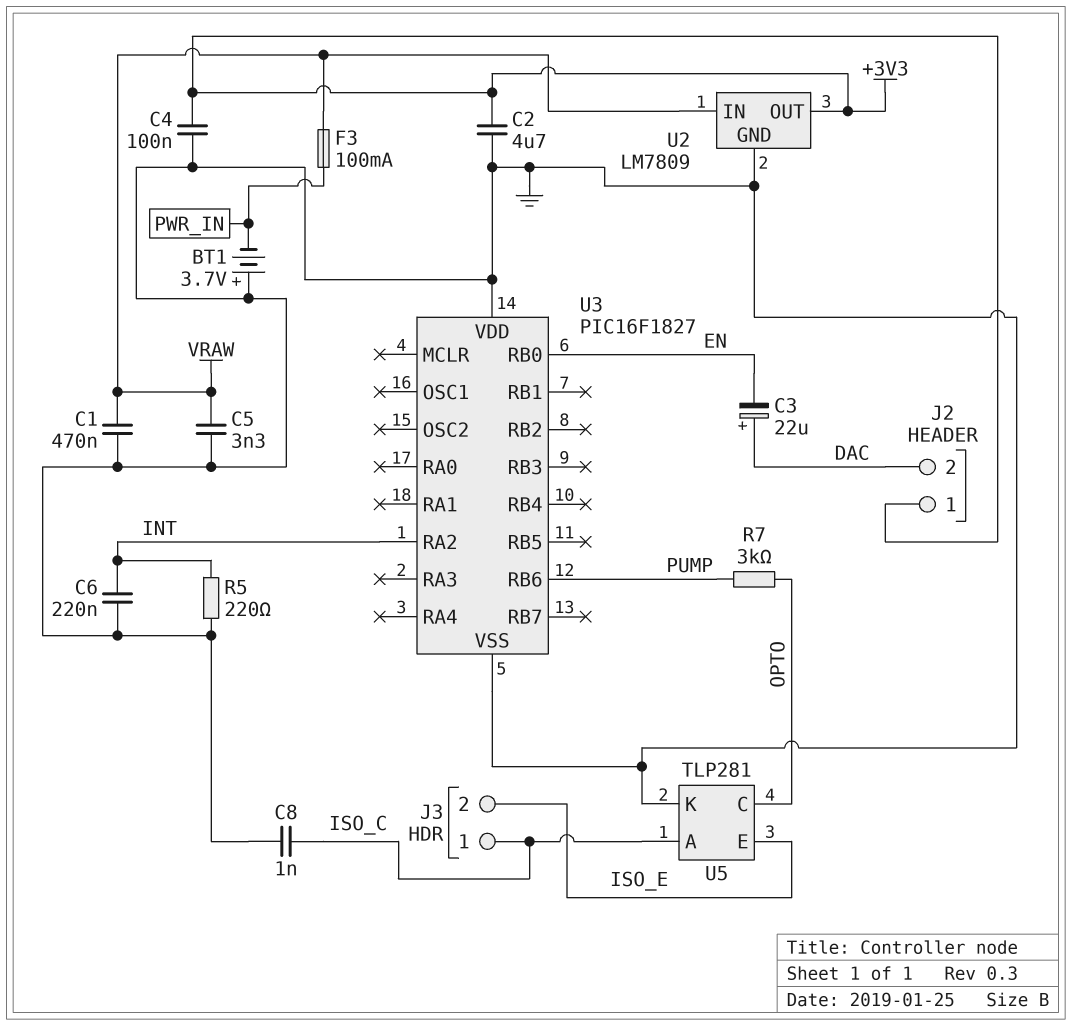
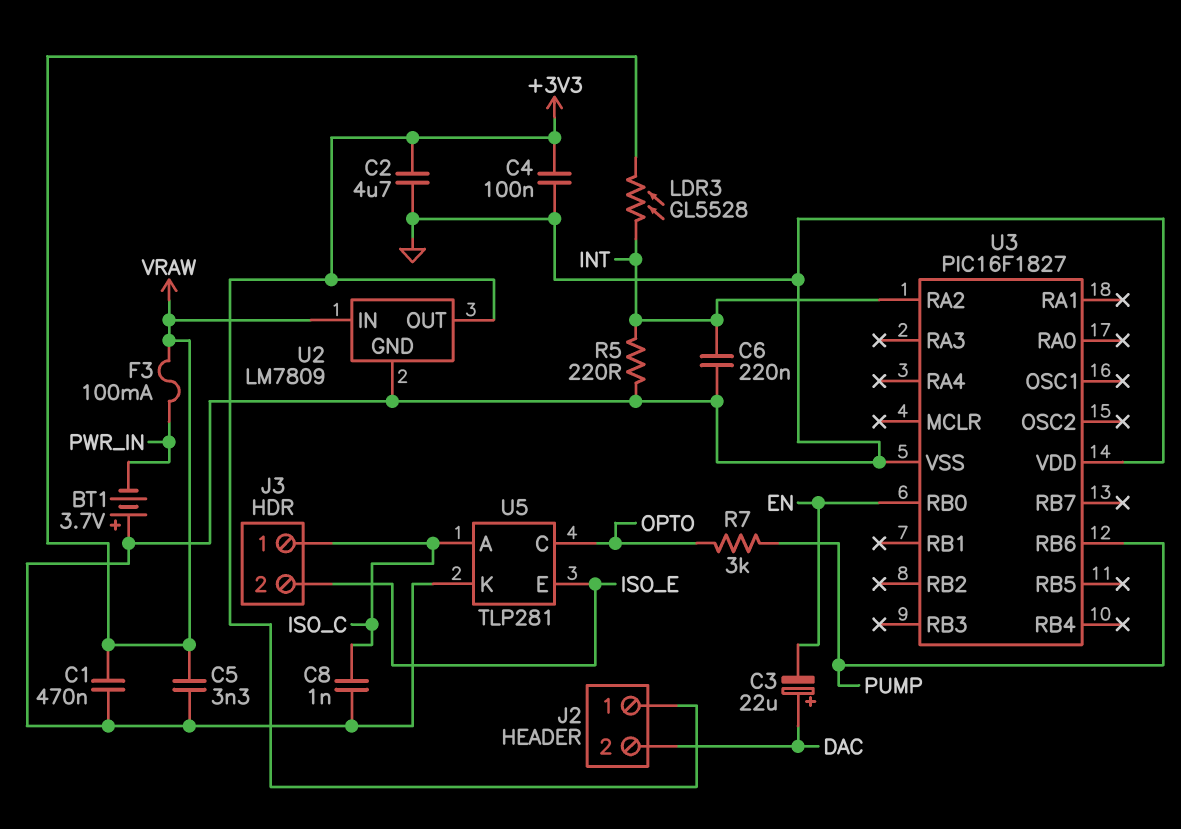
LDR3: none -> GL5528 (INT, VRAW)

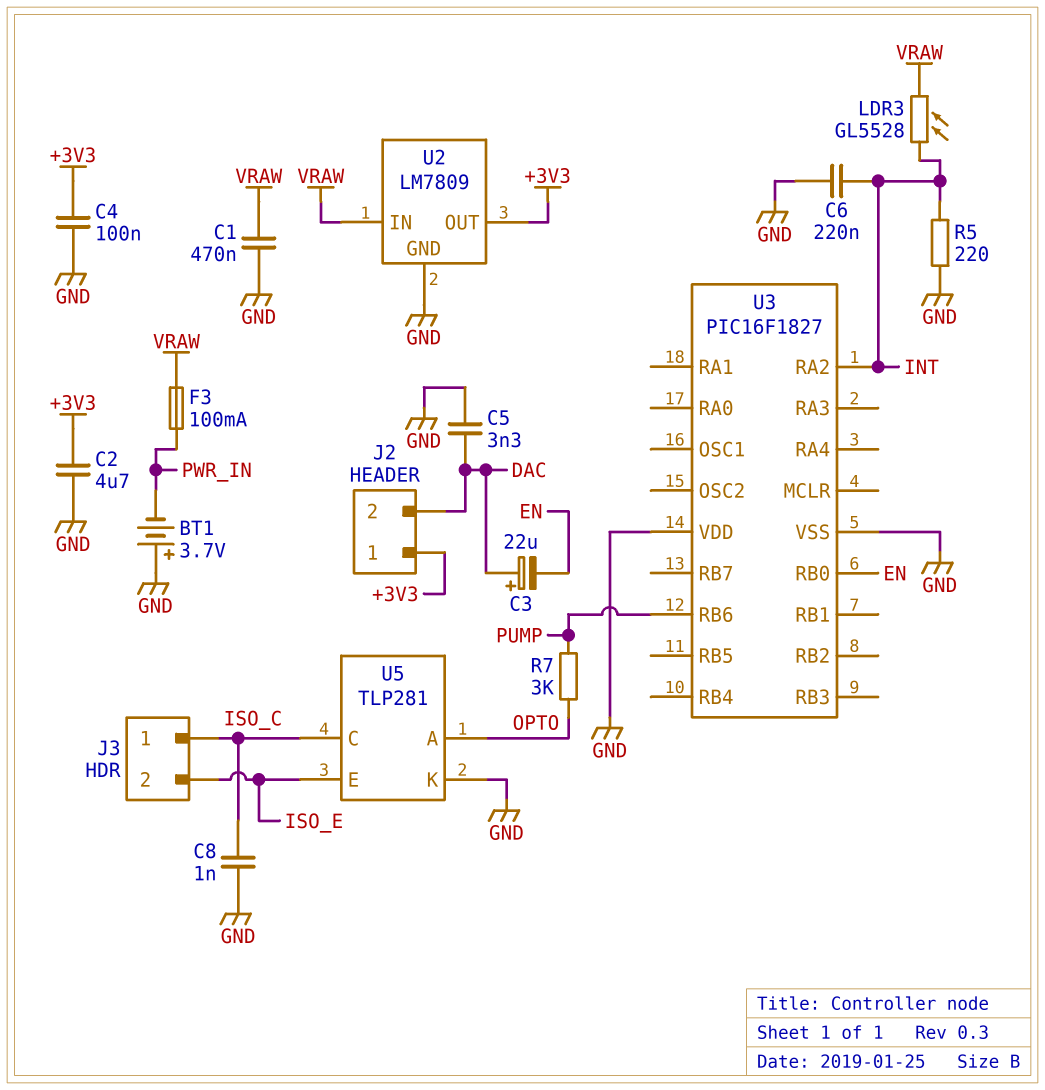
C5: 3.3nF (GND, VRAW) -> 3.3nF (DAC, GND)
U5 pin A: ISO_C -> OPTO
U5 pin C: OPTO -> ISO_C

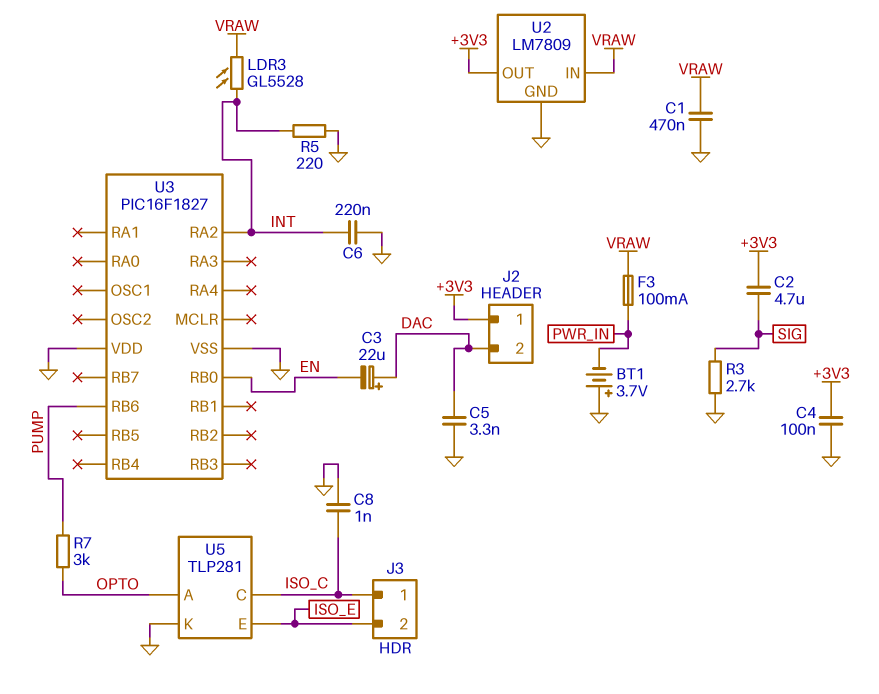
C2: 4.7uF (+3V3, GND) -> 4.7uF (+3V3, SIG)
R3: none -> 2.7k (GND, SIG)

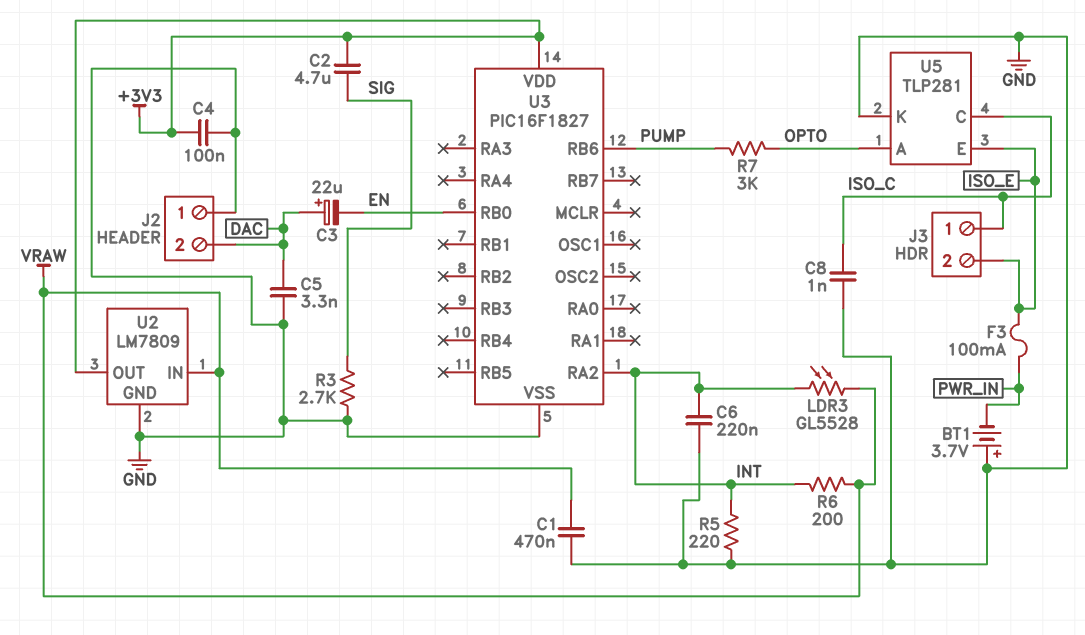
F3: 100mA (PWR_IN, VRAW) -> 100mA (ISO_E, PWR_IN)
J2 pin 1: +3V3 -> GND
R6: none -> 200 (INT, VRAW)
U3 pin VDD: GND -> +3V3

